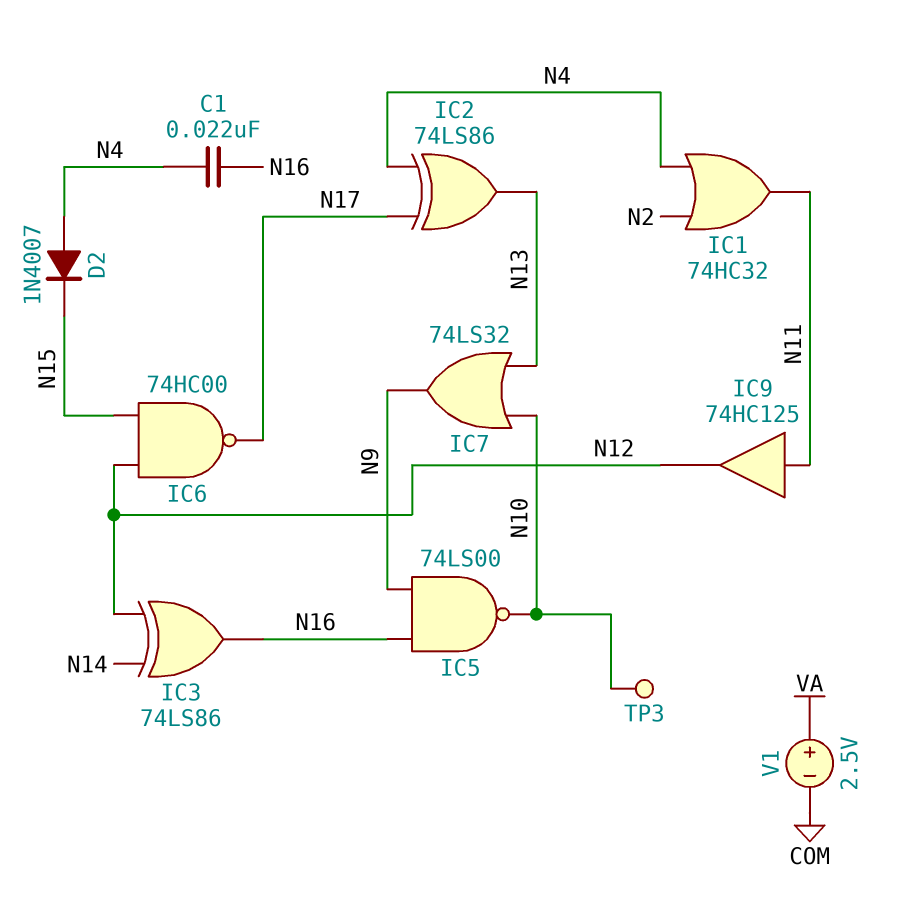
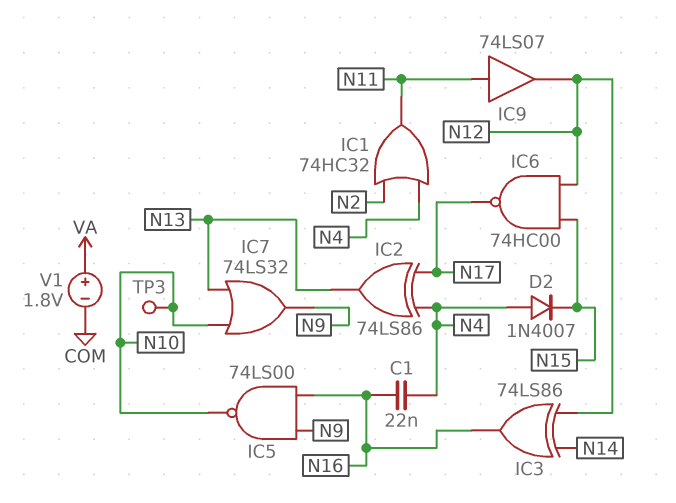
IC9: buffer 74HC125 (in N11, out N12) -> buffer 74LS07 (in N11, out N12)
V1: 2.5V (plus VA, minus COM) -> 1.8V (plus VA, minus COM)

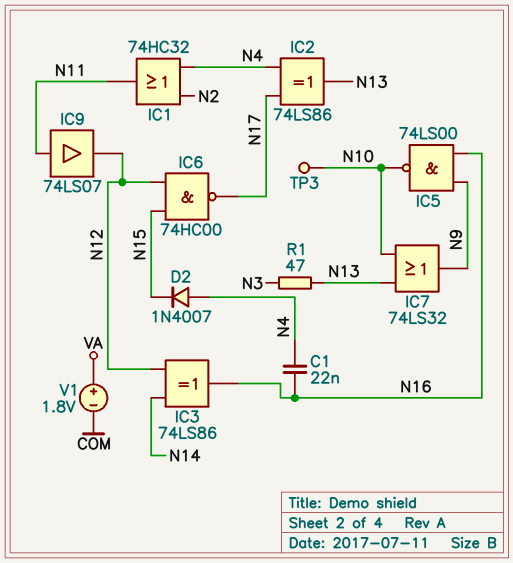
R1: none -> 47 (N3, N13)

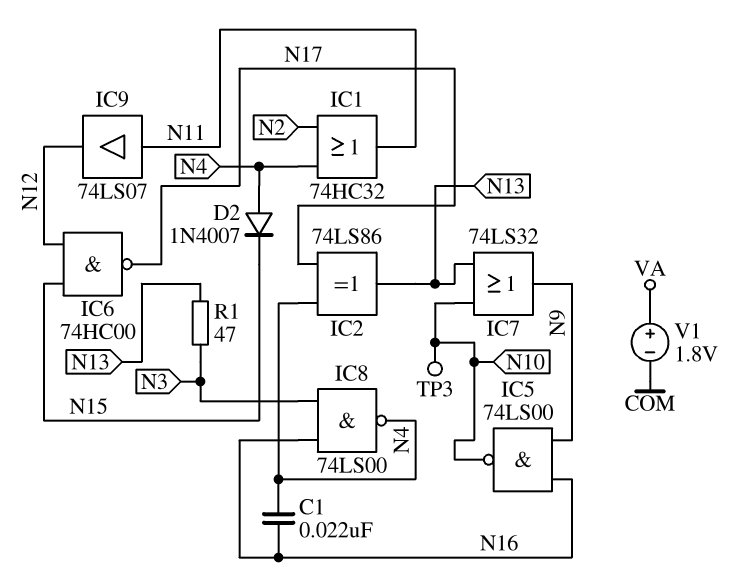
IC3: XOR 74LS86 (in N12, in N14, out N16) -> none
IC8: none -> NAND 74LS00 (in N3, in N16, out N4)

